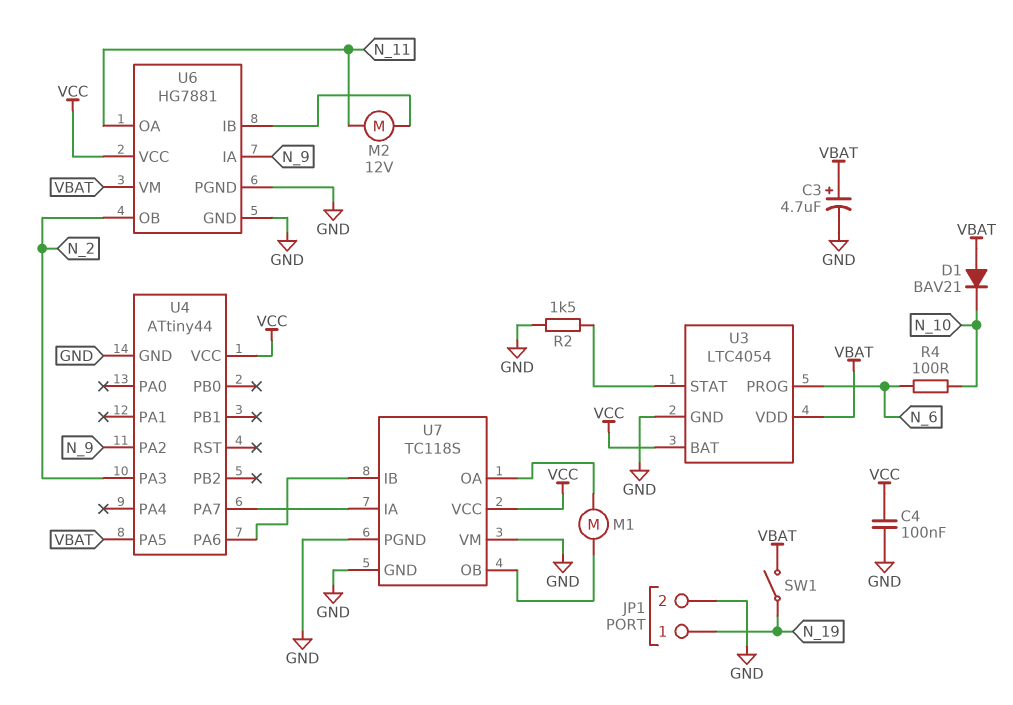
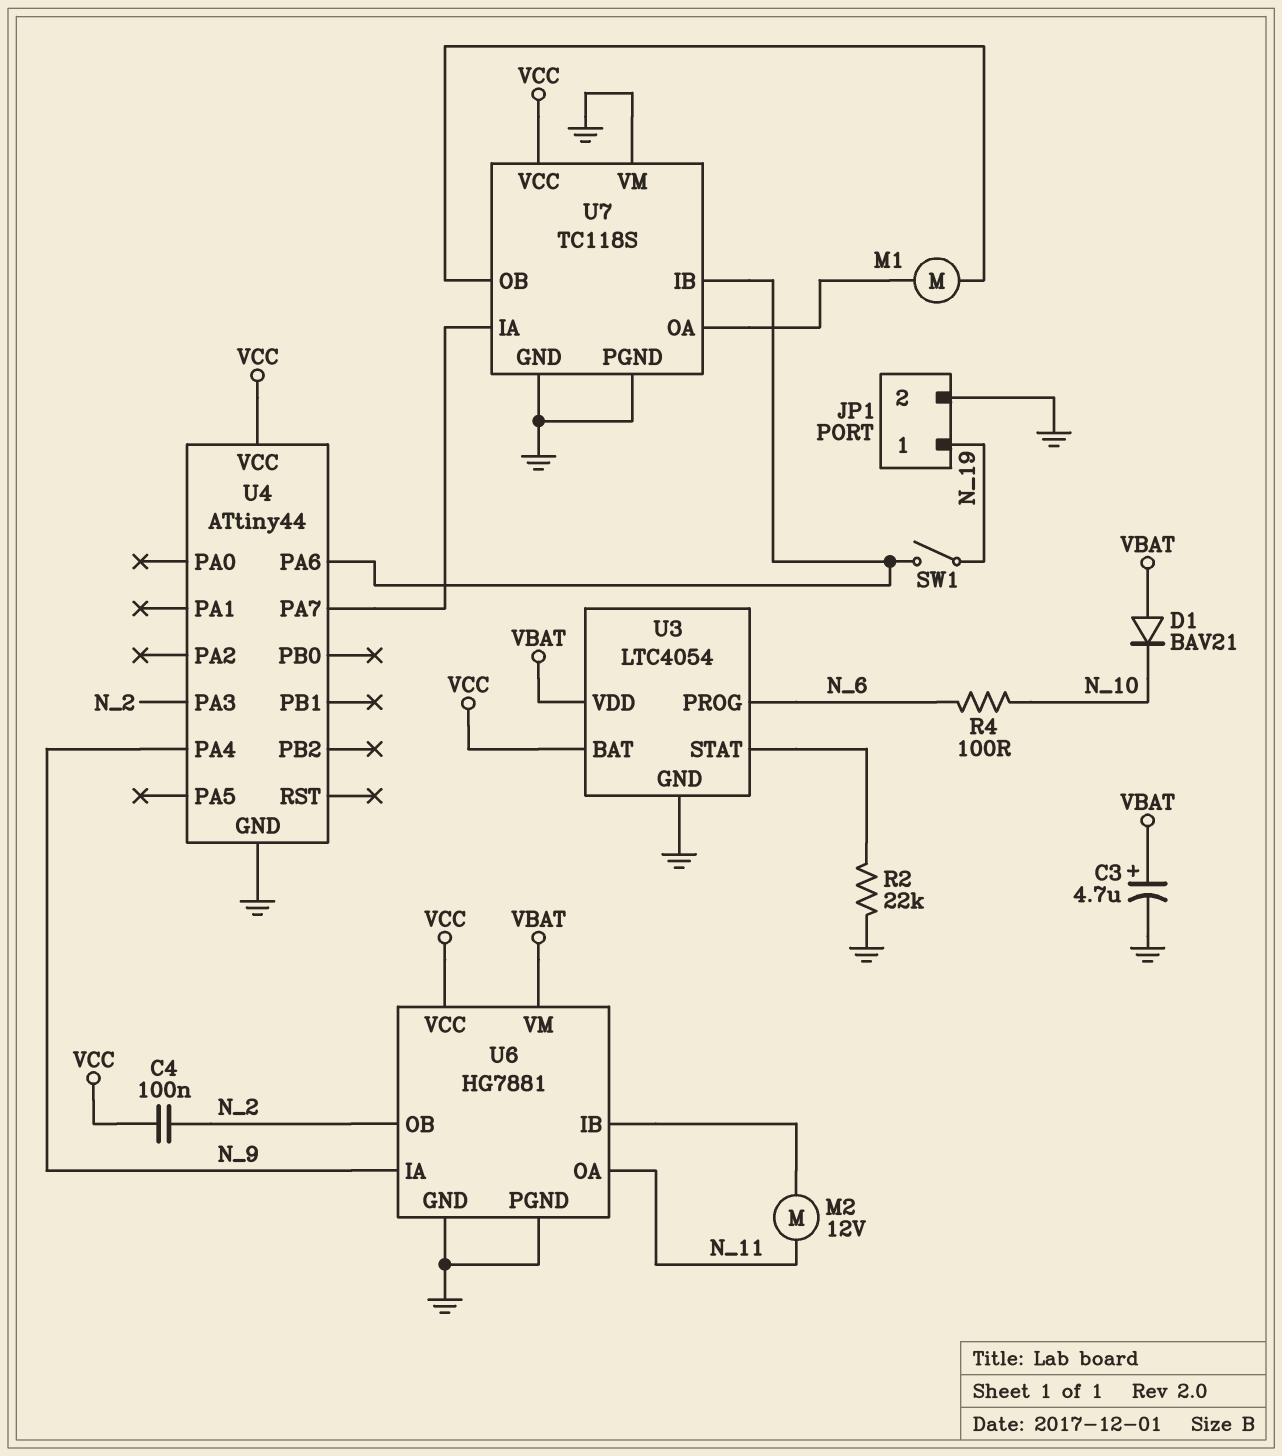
C4: 100nF (GND, VCC) -> 100nF (N_2, VCC)
R2: 1.5k (GND, U3/STAT) -> 22k (GND, U3/STAT)
SW1: switch (N_19, VBAT) -> switch (N_19, U4/PA6)
U4 pin PA2: N_9 -> none
U4 pin PA4: none -> N_9
U4 pin PA5: VBAT -> none

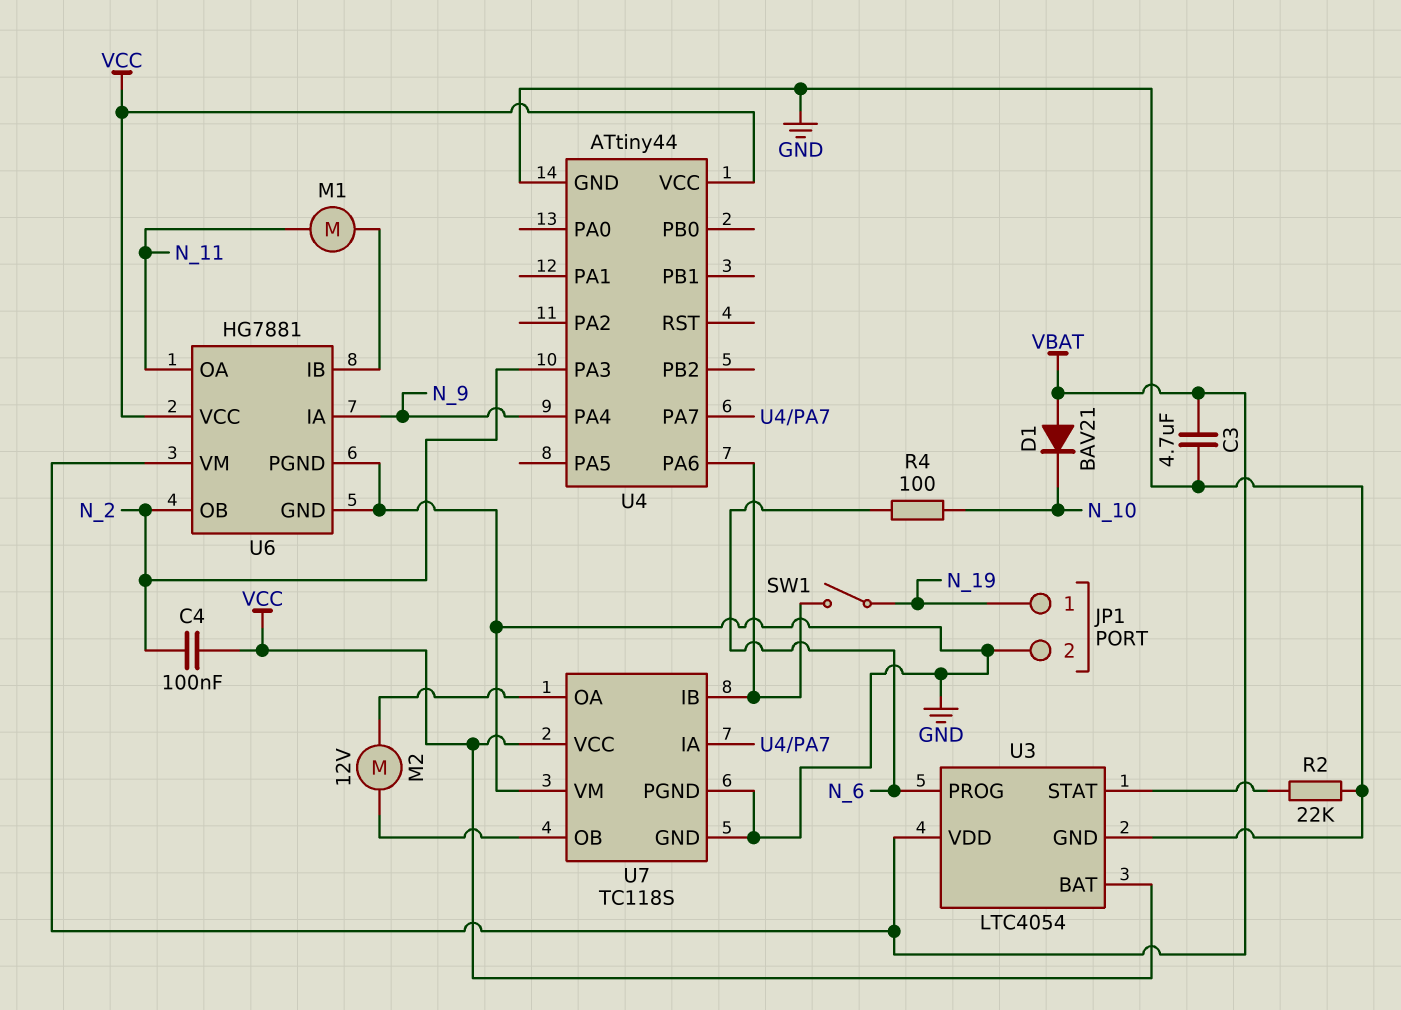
C3: 4.7uF (plus VBAT, minus GND) -> 4.7uF (GND, VBAT)
M1: motor (U7/OA, U7/OB) -> motor (N_11, U6/IB)
M2: motor 12V (N_11, U6/IB) -> motor 12V (U7/OA, U7/OB)

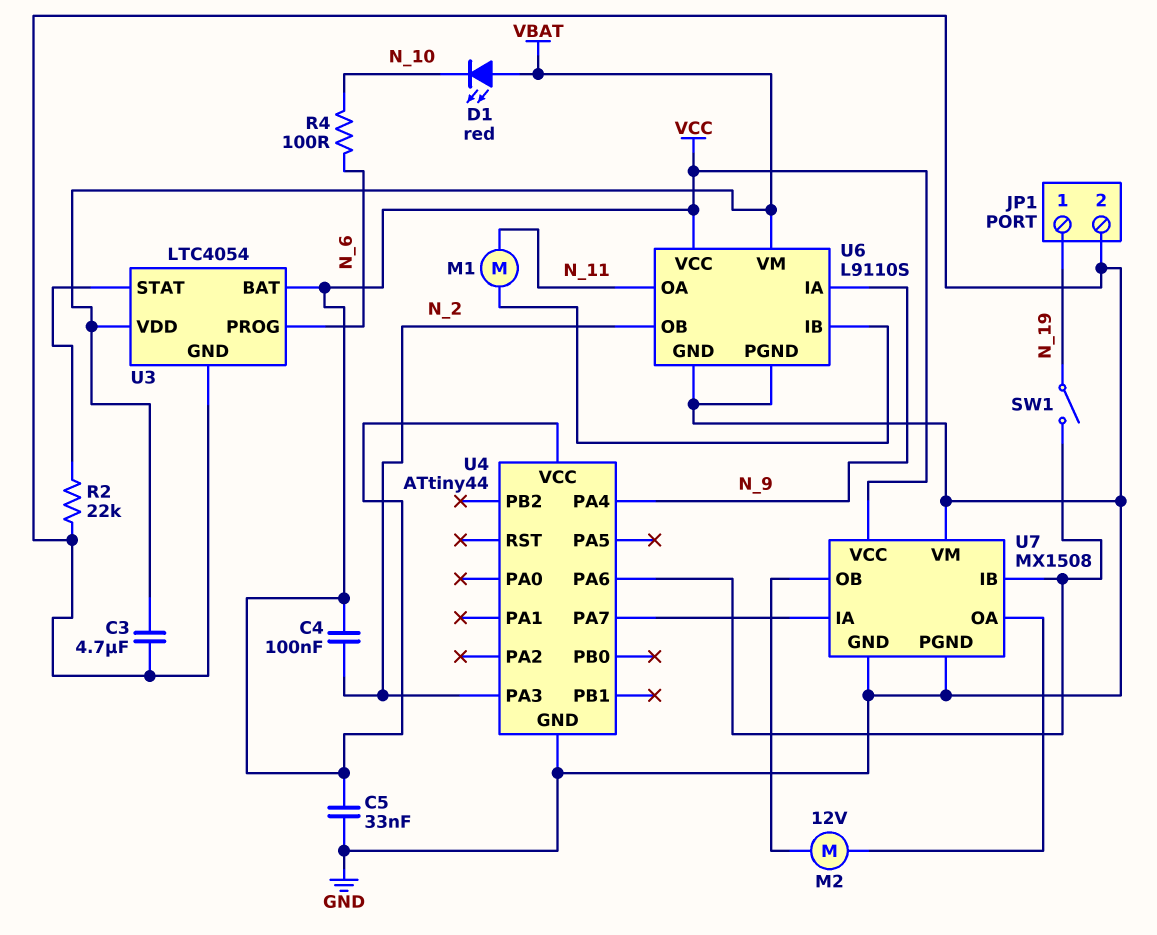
C5: none -> 33nF (GND, VCC)
D1: diode BAV21 (A VBAT, K N_10) -> LED red (A VBAT, K N_10)
U6: HG7881 -> L9110S
U7: TC118S -> MX1508

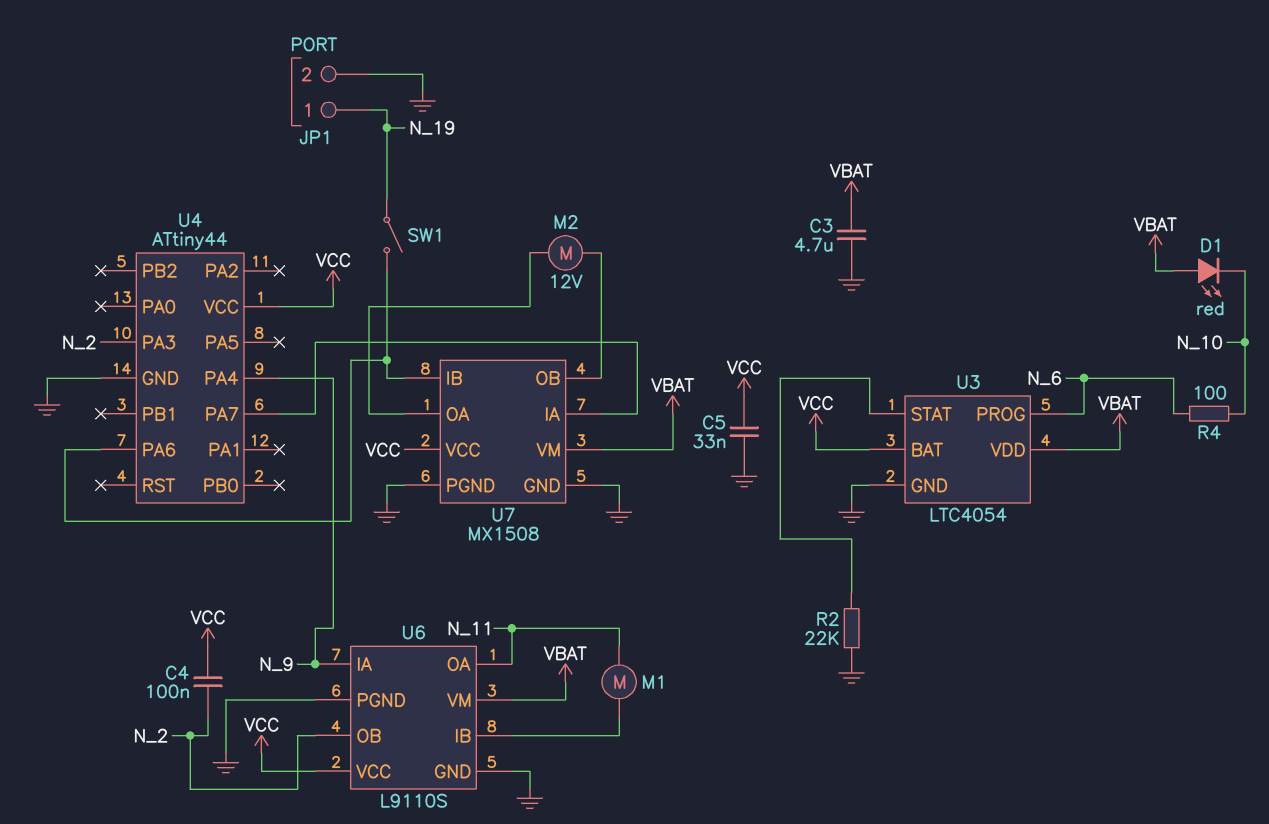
U7 pin VM: GND -> VBAT

